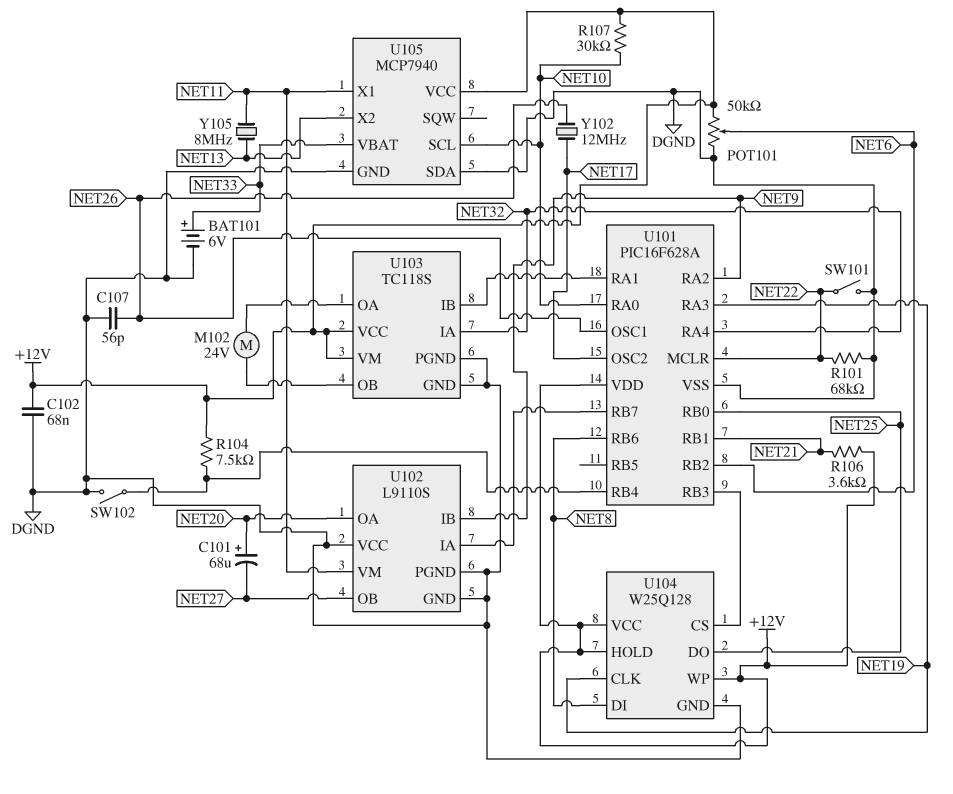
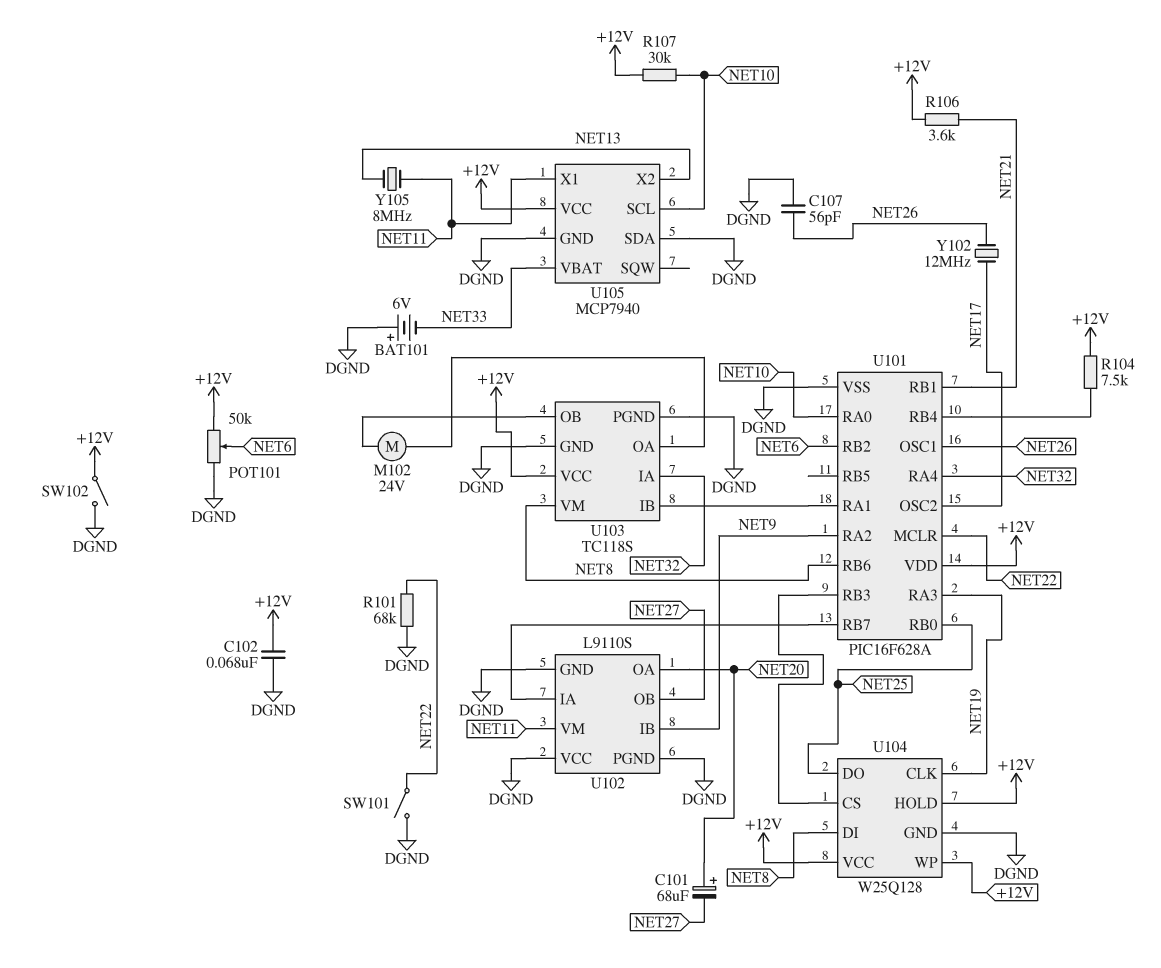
BAT101: 6V (plus NET33, minus DGND) -> 6V (plus DGND, minus NET33)
SW102: switch (DGND, U101/RB4) -> switch (+12V, DGND)
U103 pin VM: +12V -> NET8

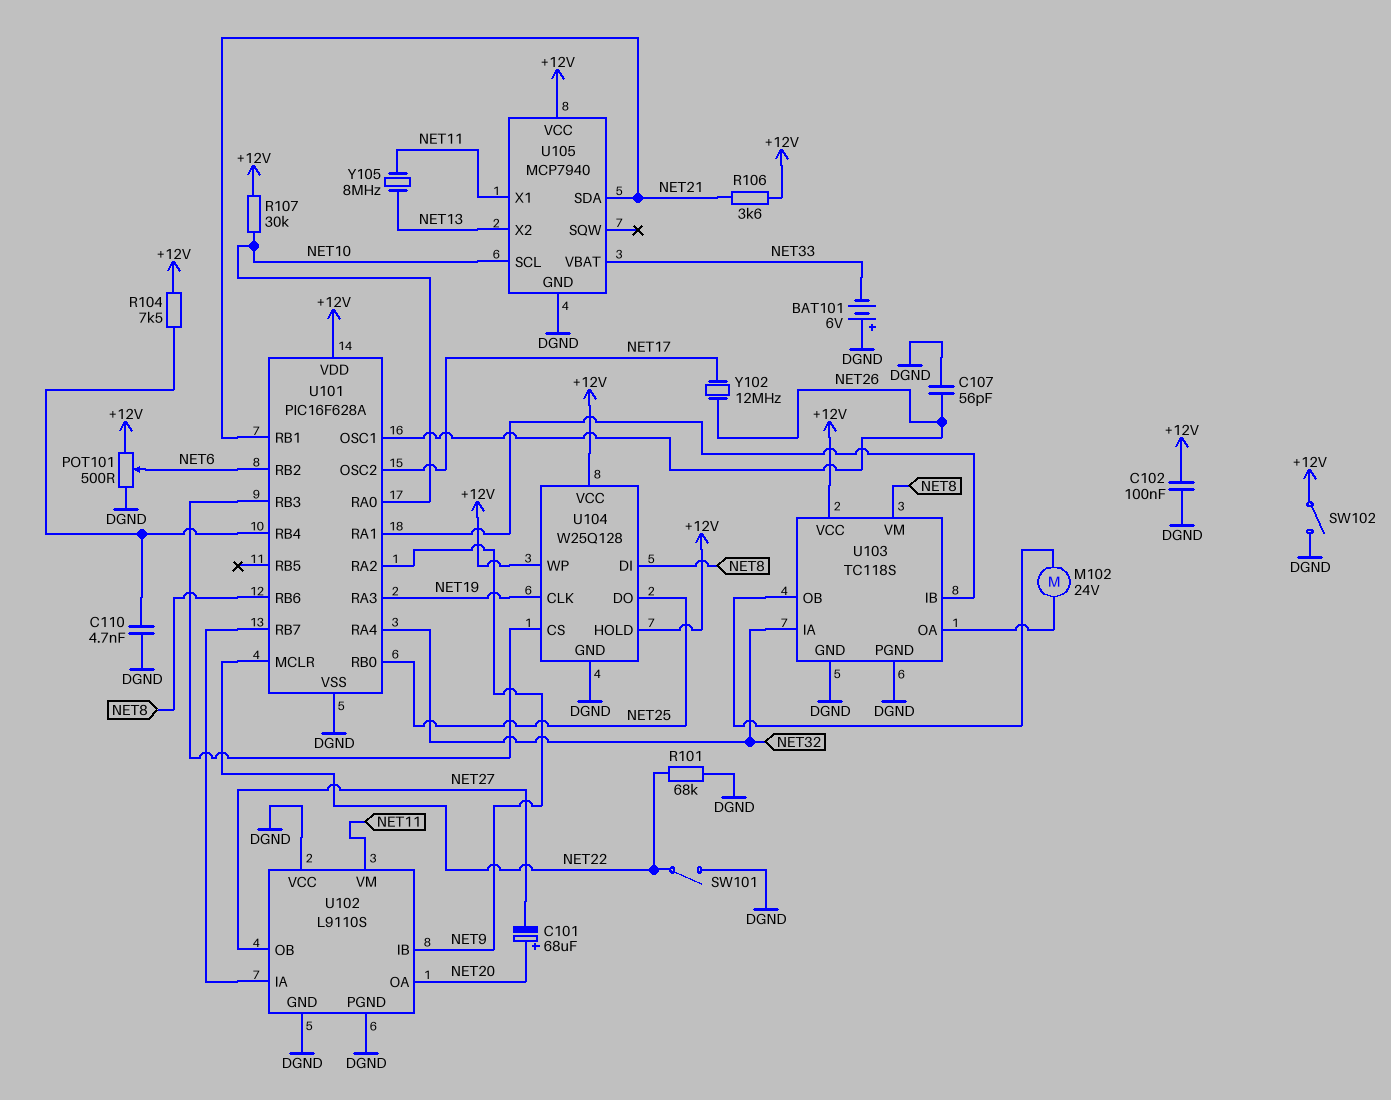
C102: 68nF (+12V, DGND) -> 100nF (+12V, DGND)
C110: none -> 4.7nF (DGND, U101/RB4)
POT101: 50k (+12V, DGND, wiper NET6) -> 500 (+12V, DGND, wiper NET6)
U105 pin SDA: DGND -> NET21

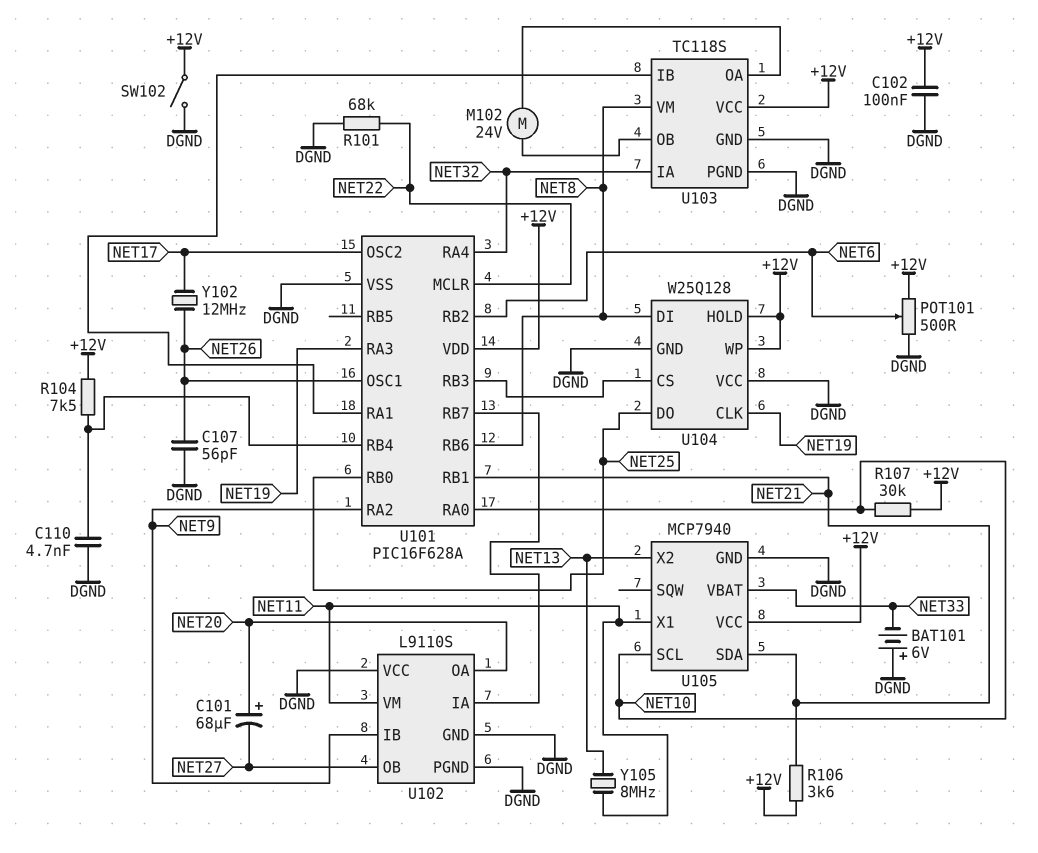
SW101: switch (DGND, NET22) -> none
U104 pin VCC: +12V -> DGND

